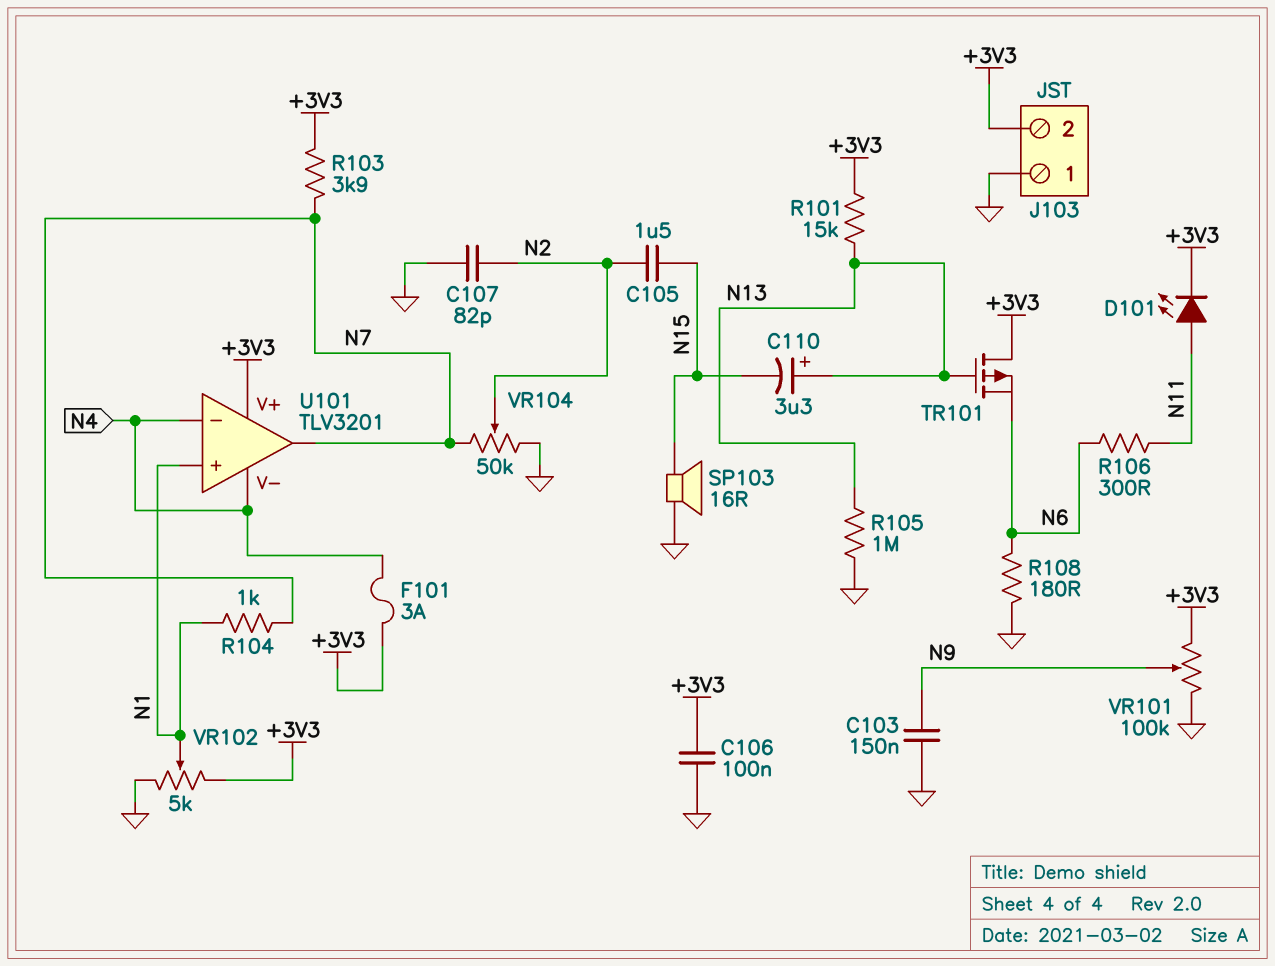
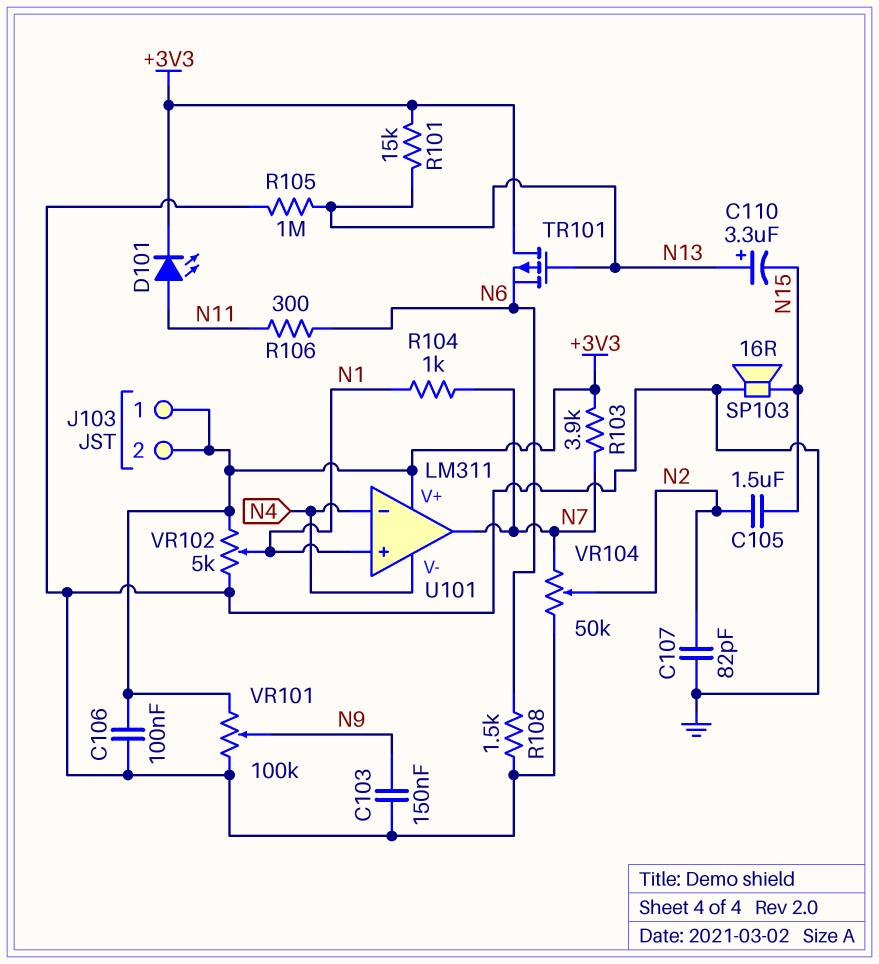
F101: 3A (+3V3, N4) -> none
J103 pin 1: GND -> +3V3
R108: 180 (GND, N6) -> 1.5k (GND, N6)
U101: TLV3201 -> LM311

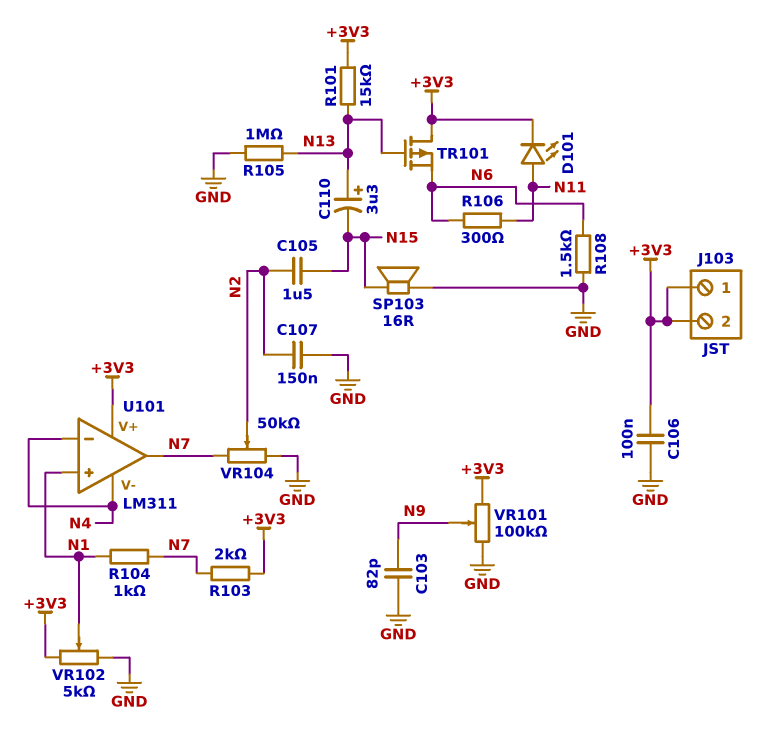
C103: 150nF (GND, N9) -> 82pF (GND, N9)
C107: 82pF (GND, N2) -> 150nF (GND, N2)
R103: 3.9k (+3V3, N7) -> 2k (+3V3, N7)

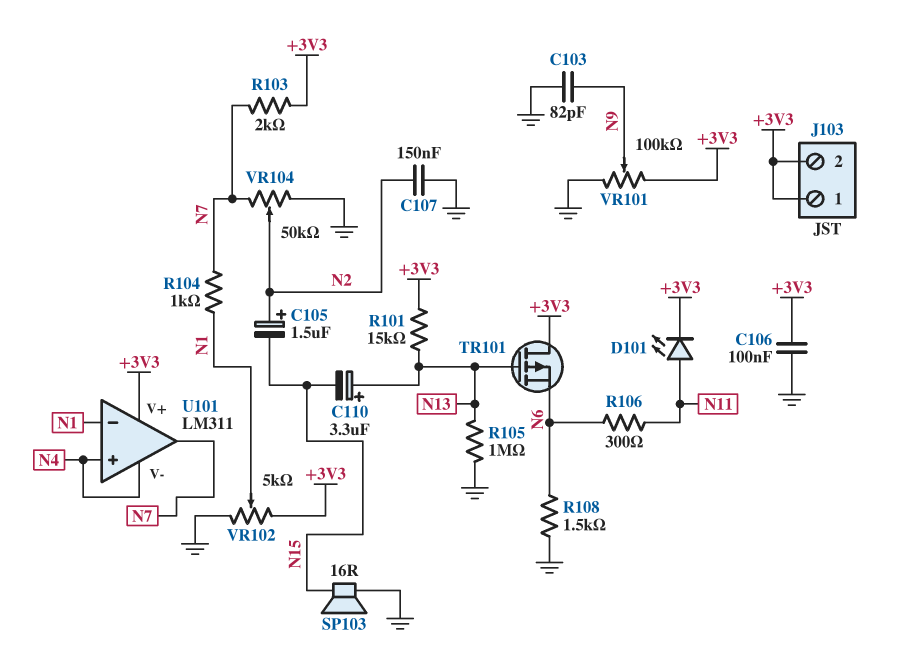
C105: 1.5uF (N2, N15) -> 1.5uF (plus N2, minus N15)
U101 pin in+: N1 -> N4
U101 pin in-: N4 -> N1

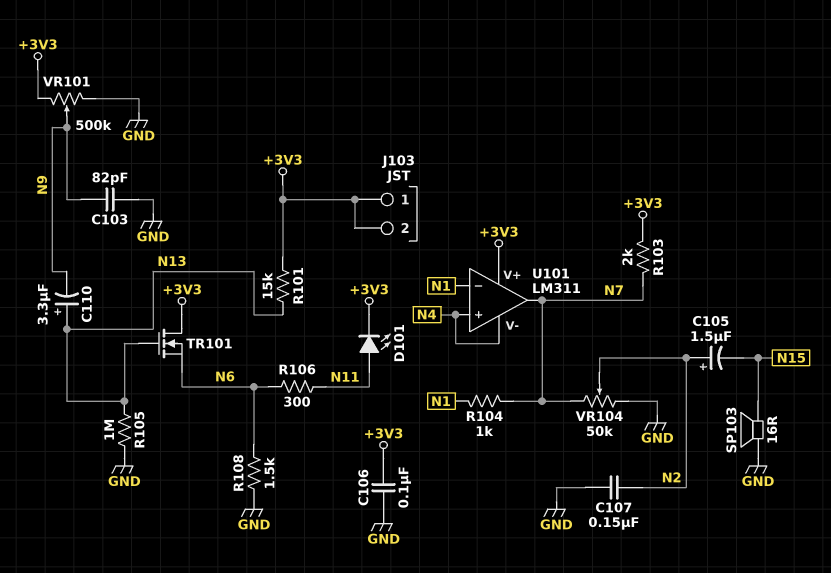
C110: 3.3uF (plus N13, minus N15) -> 3.3uF (plus N13, minus N9)
TR101: PMOS (G N13, D +3V3, S N6) -> NMOS (G N13, D +3V3, S N6)
VR101: 100k (+3V3, GND, wiper N9) -> 500k (+3V3, GND, wiper N9)
VR102: 5k (+3V3, GND, wiper N1) -> none

